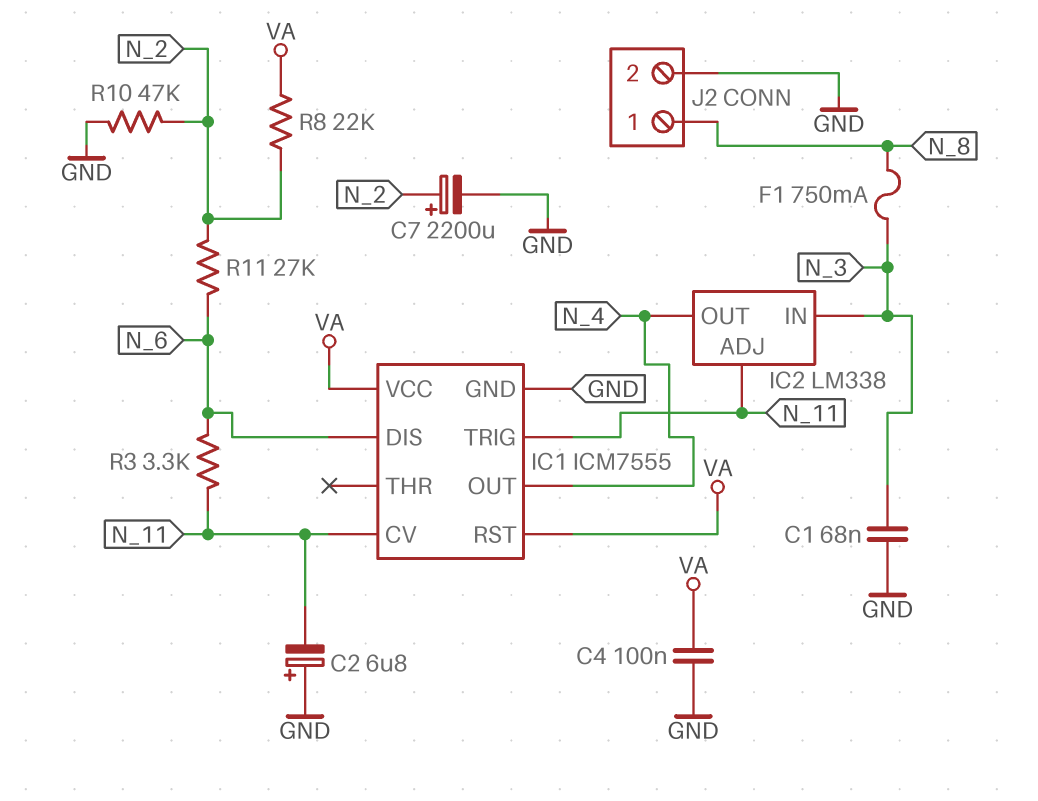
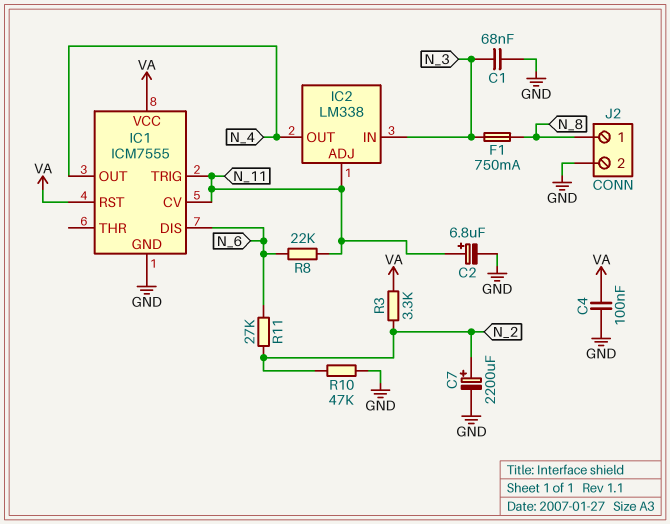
C2: 6.8uF (plus GND, minus N_11) -> 6.8uF (plus N_11, minus GND)
R3: 3.3k (N_6, N_11) -> 3.3k (N_2, VA)
R8: 22k (N_2, VA) -> 22k (N_6, N_11)

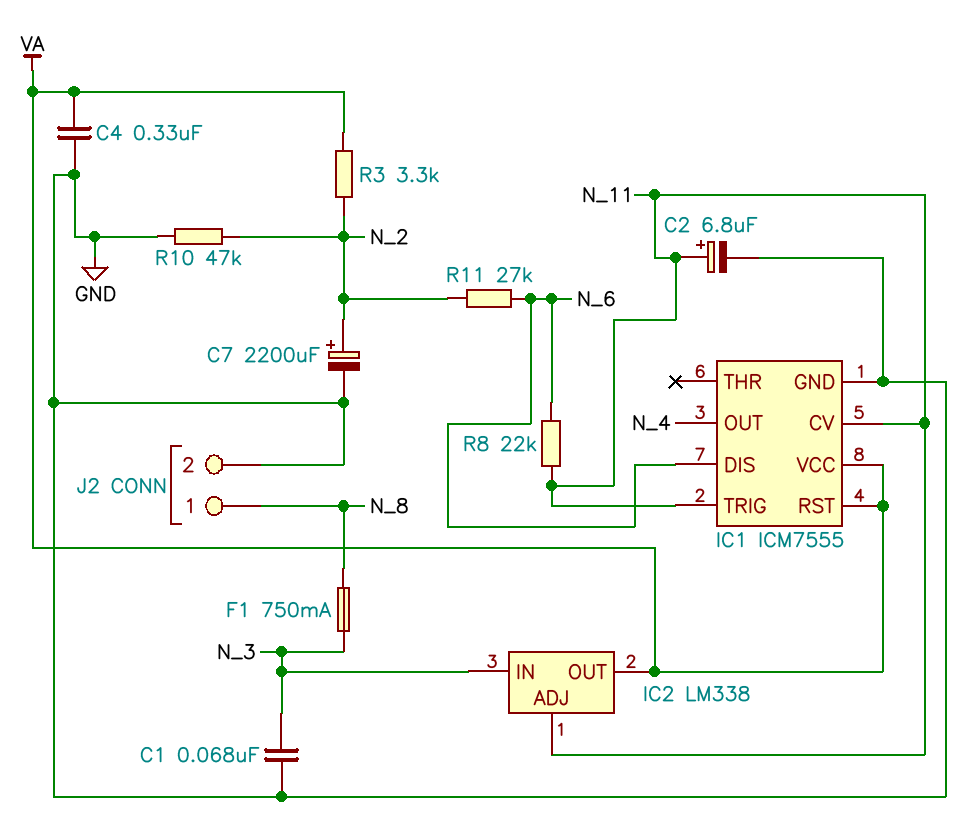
C4: 100nF (GND, VA) -> 330nF (GND, VA)
IC2 pin OUT: N_4 -> VA

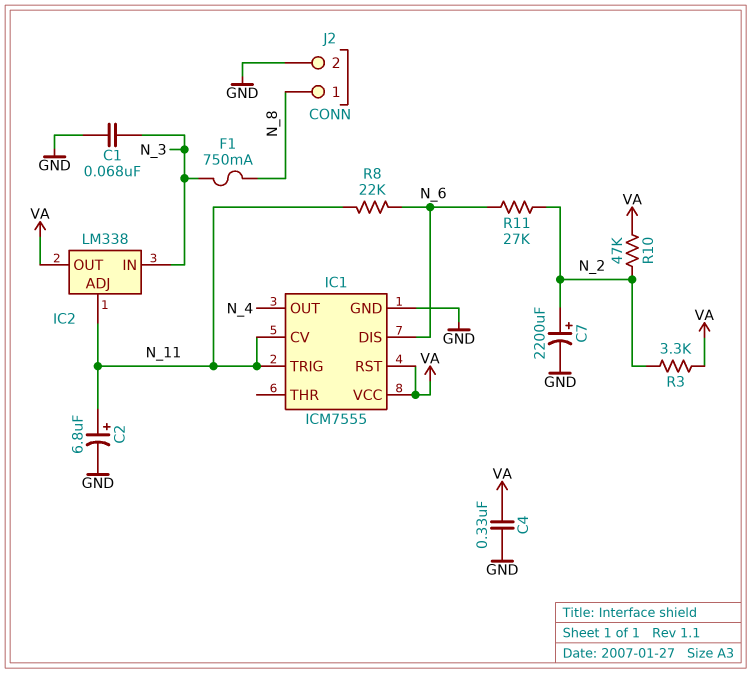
R10: 47k (GND, N_2) -> 47k (N_2, VA)

